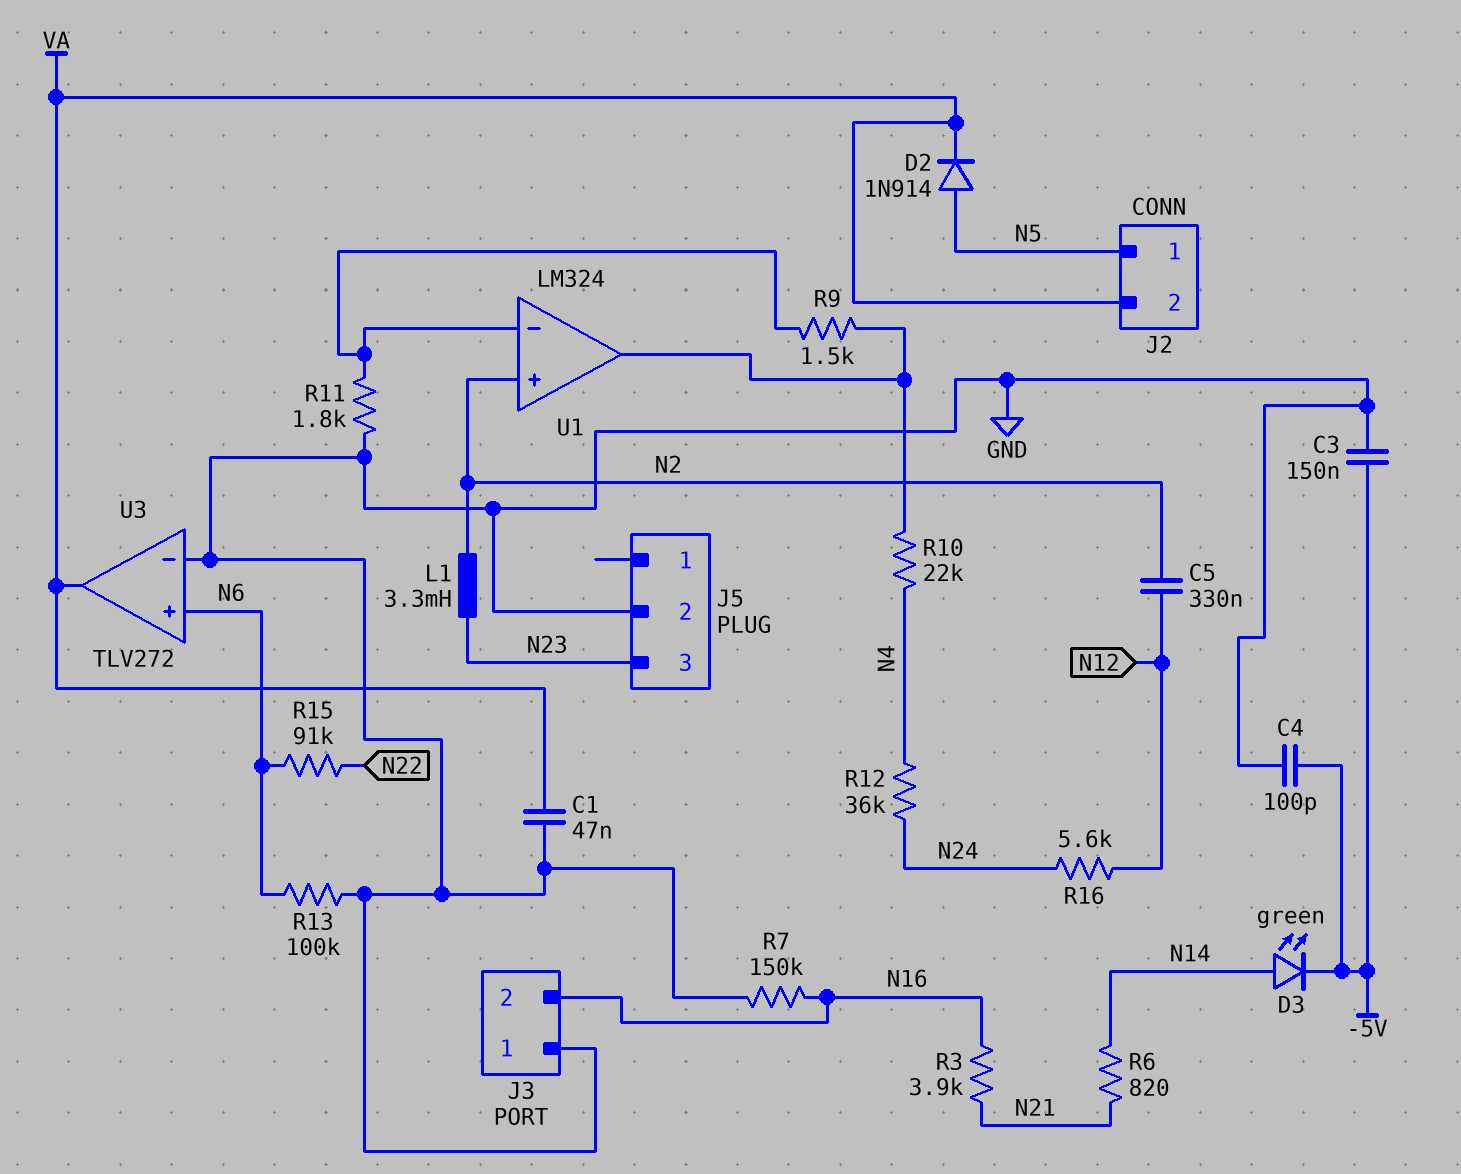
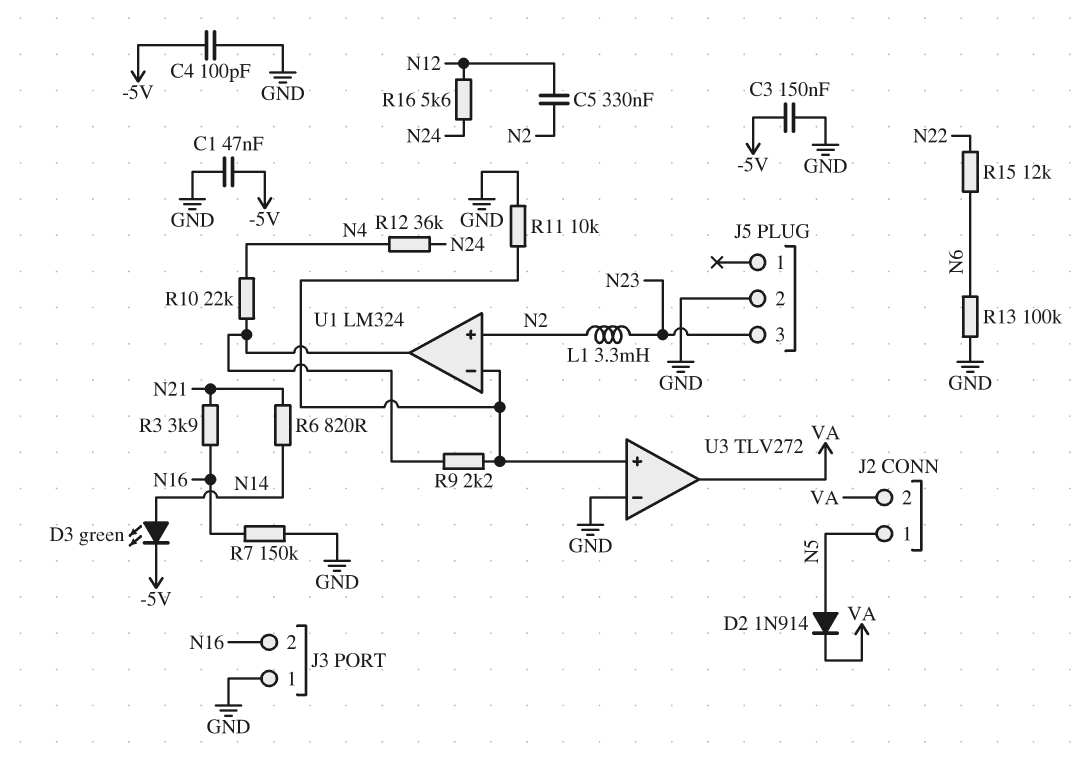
C1: 47nF (GND, VA) -> 47nF (-5V, GND)
R9: 1.5k (U1/in-, U1/out) -> 2.2k (U1/in-, U1/out)
R11: 1.8k (GND, U1/in-) -> 10k (GND, U1/in-)
R15: 91k (N6, N22) -> 12k (N6, N22)
U3 pin in+: N6 -> U1/in-

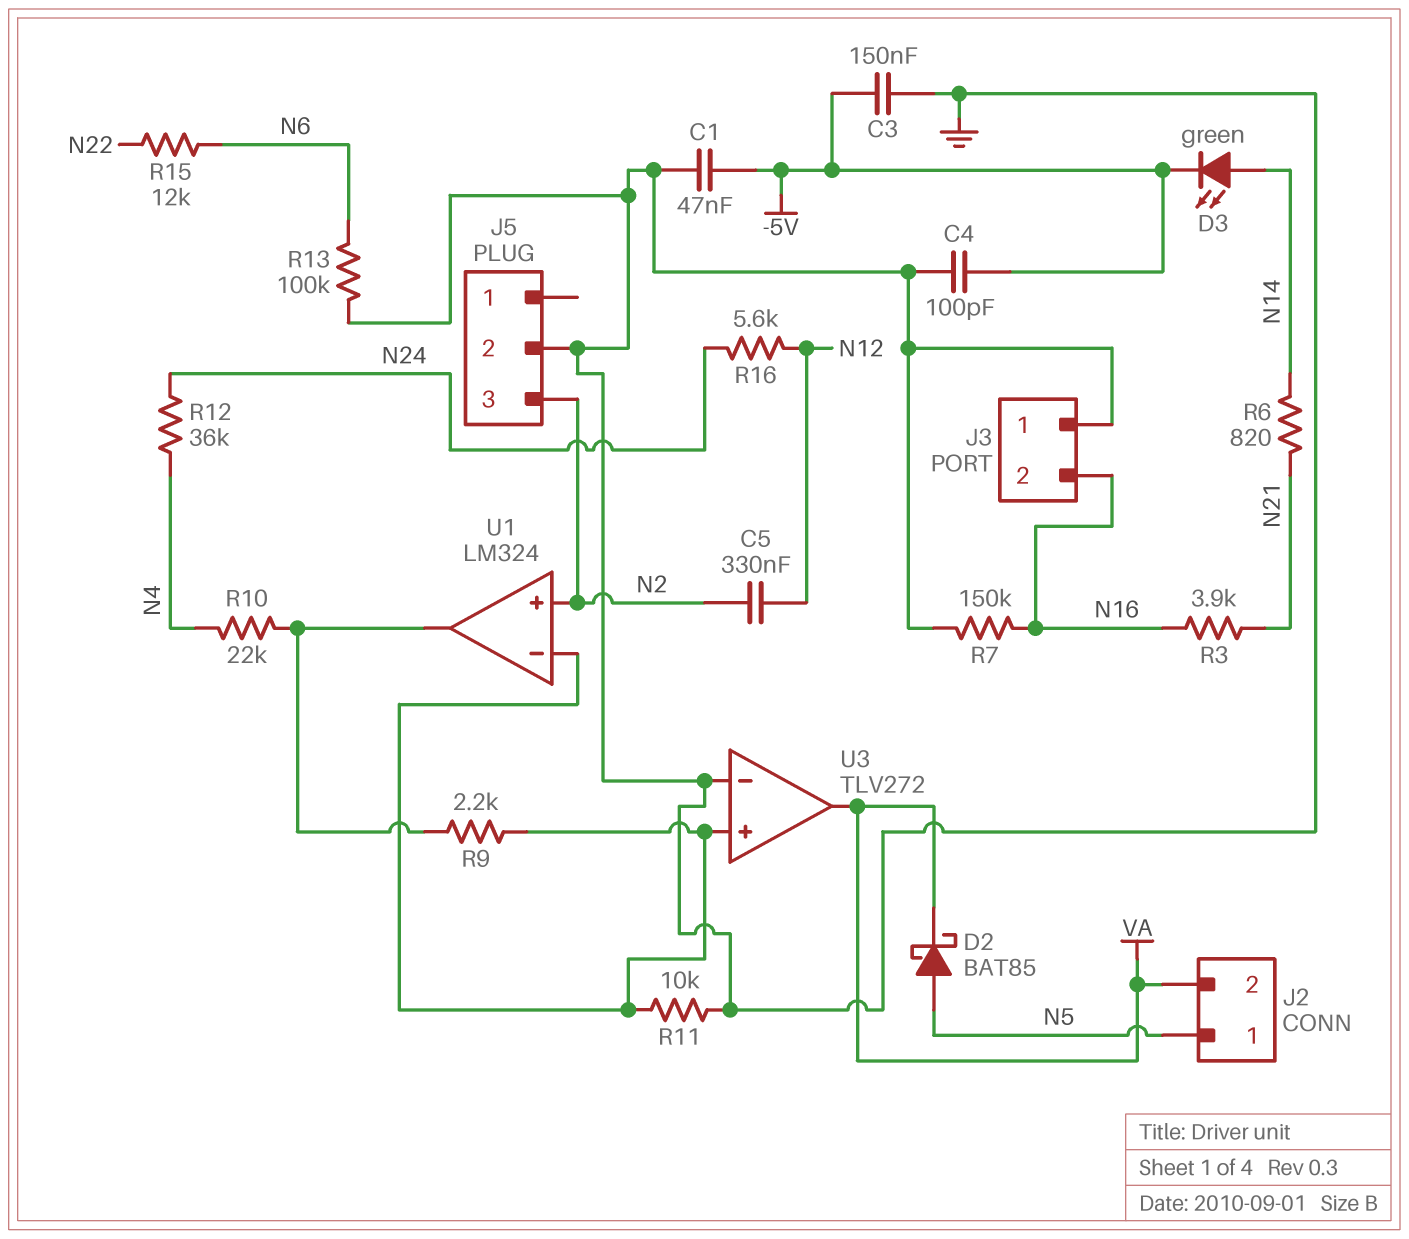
D2: diode 1N914 (A N5, K VA) -> schottky BAT85 (A N5, K VA)
J5 pin 3: N23 -> N2
L1: 3.3mH (N2, N23) -> none

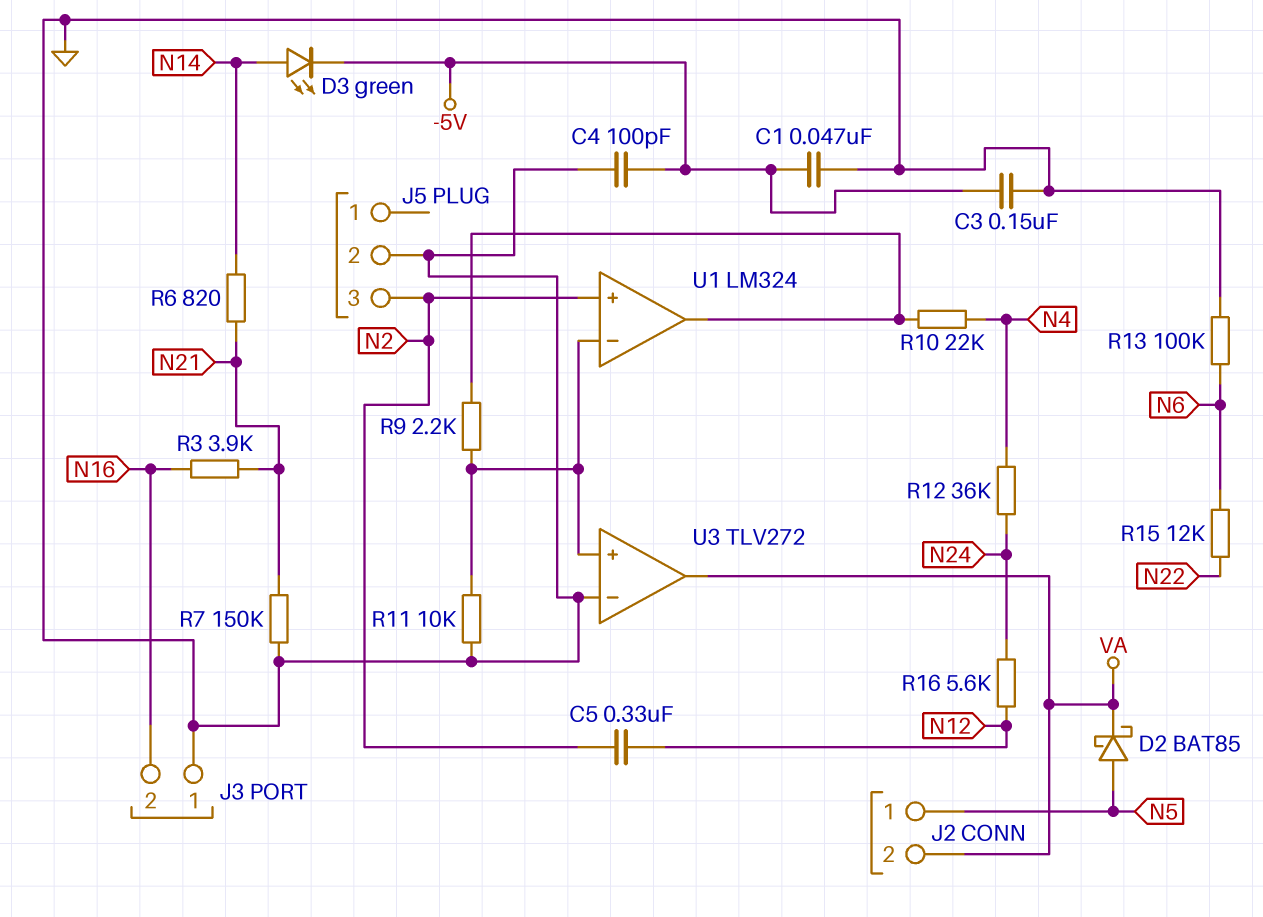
R7: 150k (GND, N16) -> 150k (GND, N21)

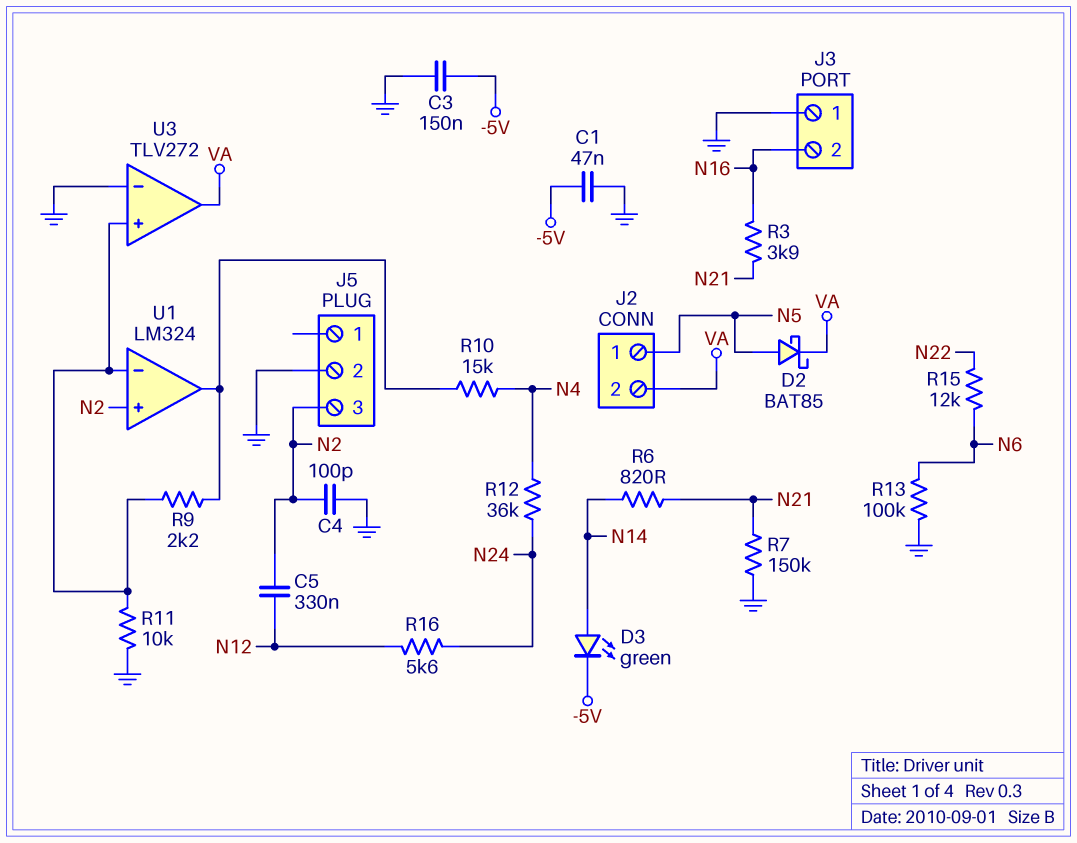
C4: 100pF (-5V, GND) -> 100pF (GND, N2)
R10: 22k (N4, U1/out) -> 15k (N4, U1/out)

